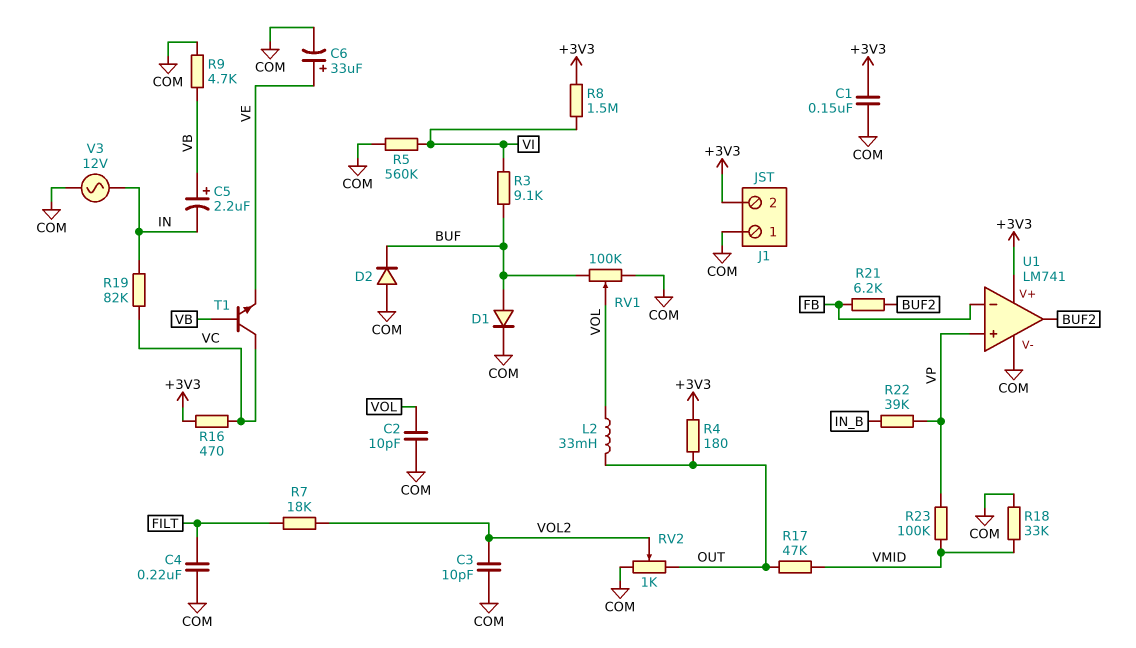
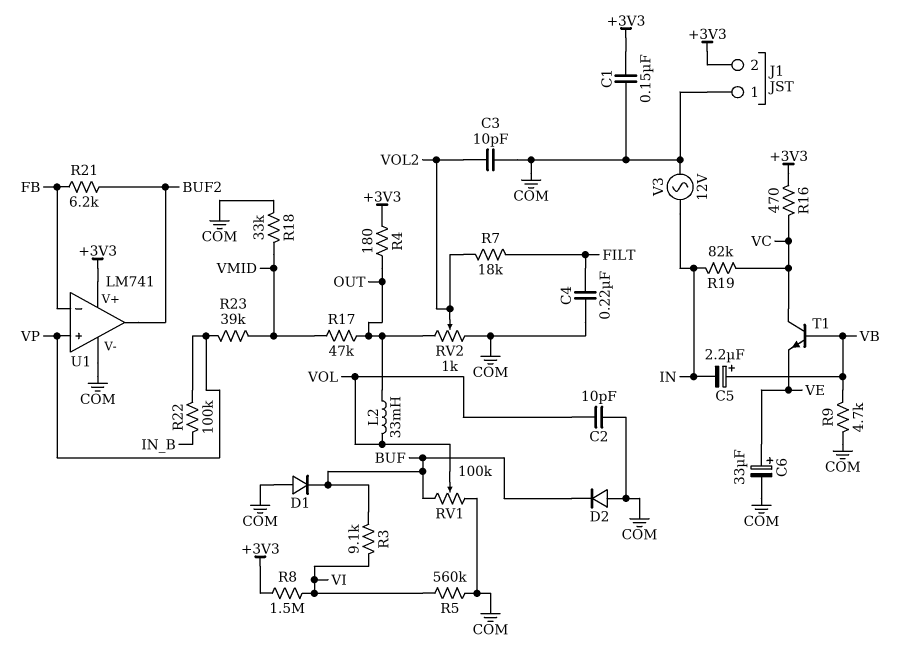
D1: diode (A BUF, K COM) -> diode (A COM, K BUF)
R22: 39k (IN_B, VP) -> 100k (IN_B, VP)
R23: 100k (VMID, VP) -> 39k (VMID, VP)

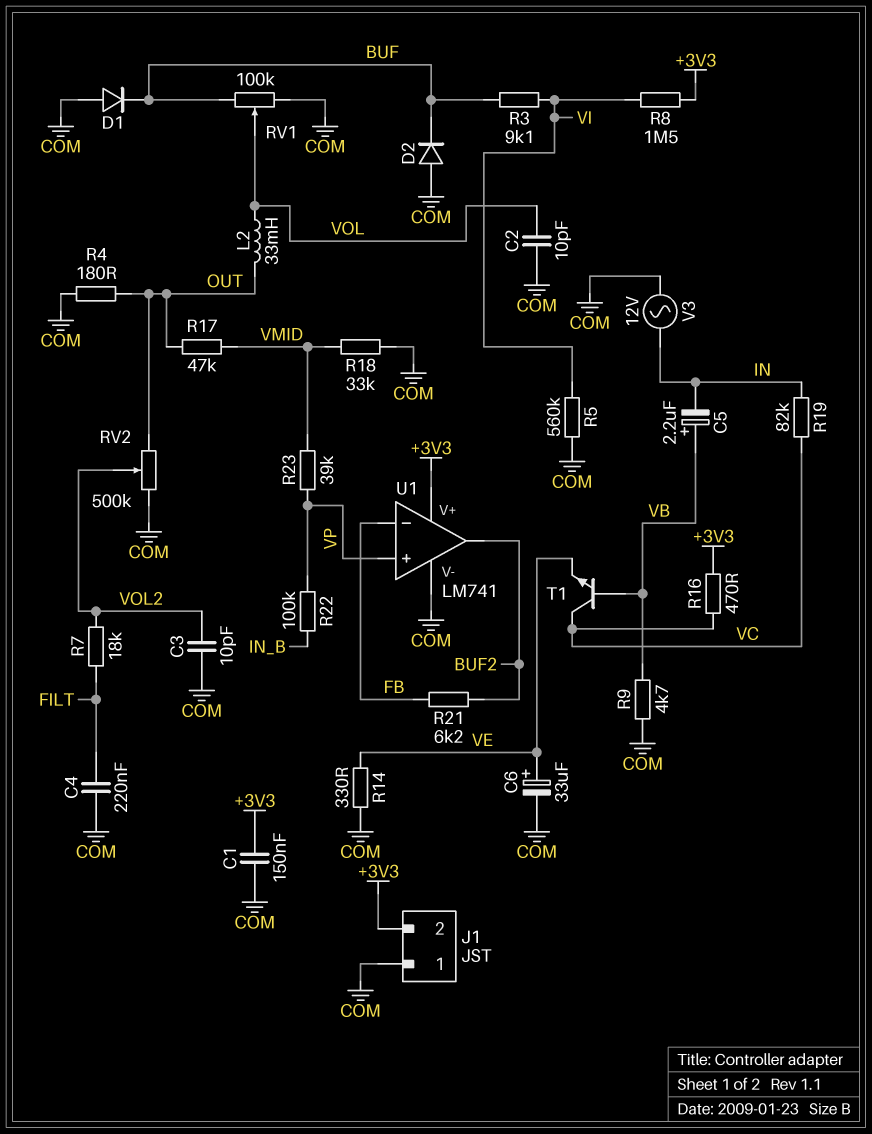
R4: 180 (+3V3, OUT) -> 180 (COM, OUT)
R14: none -> 330 (COM, VE)
RV2: 1k (COM, OUT, wiper VOL2) -> 500k (COM, OUT, wiper VOL2)

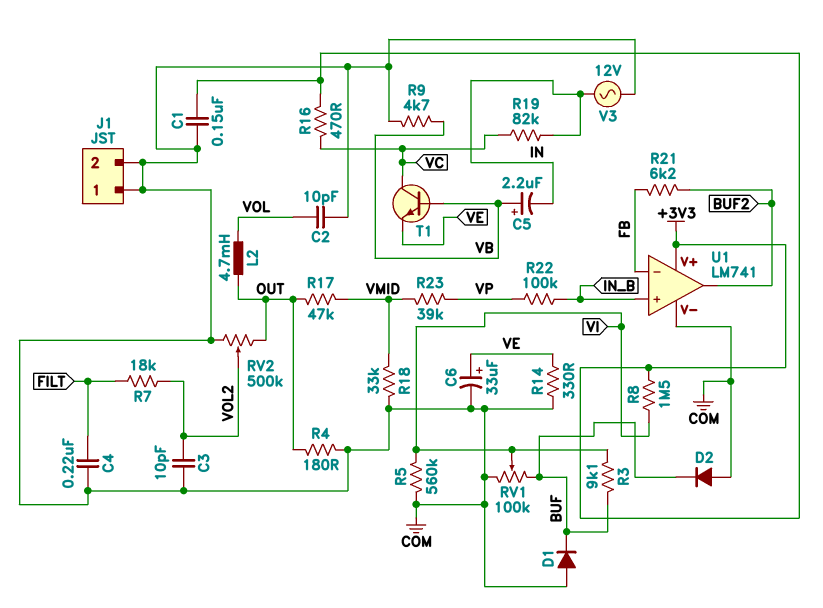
J1 pin 2: +3V3 -> COM
L2: 33mH (OUT, VOL) -> 4.7mH (OUT, VOL)
RV1: 100k (BUF, COM, wiper VOL) -> 100k (BUF, COM, wiper VI)
U1 pin in+: VP -> IN_B

